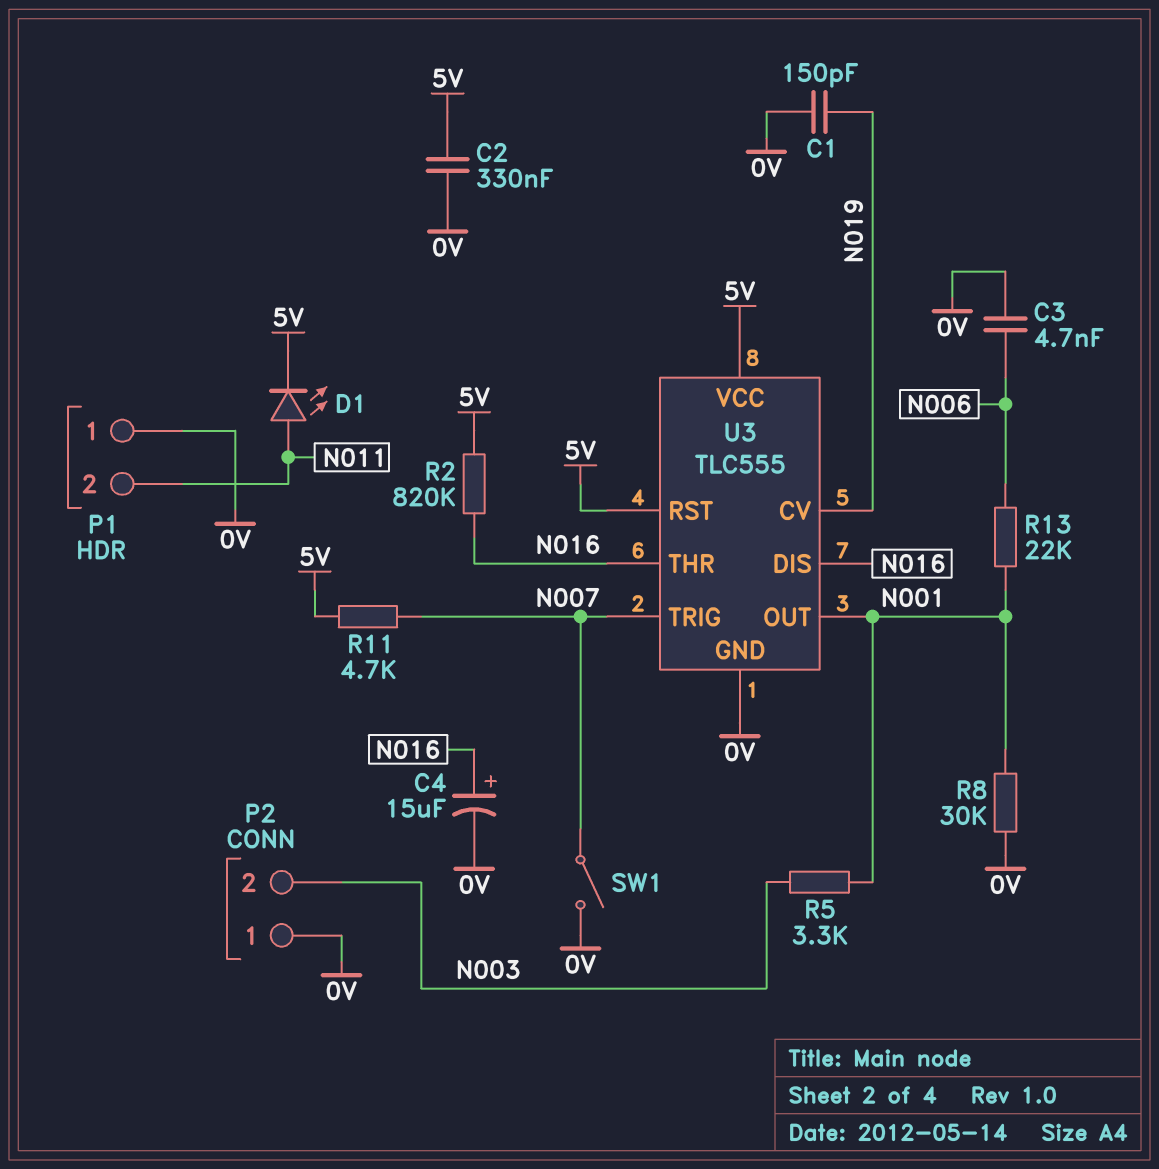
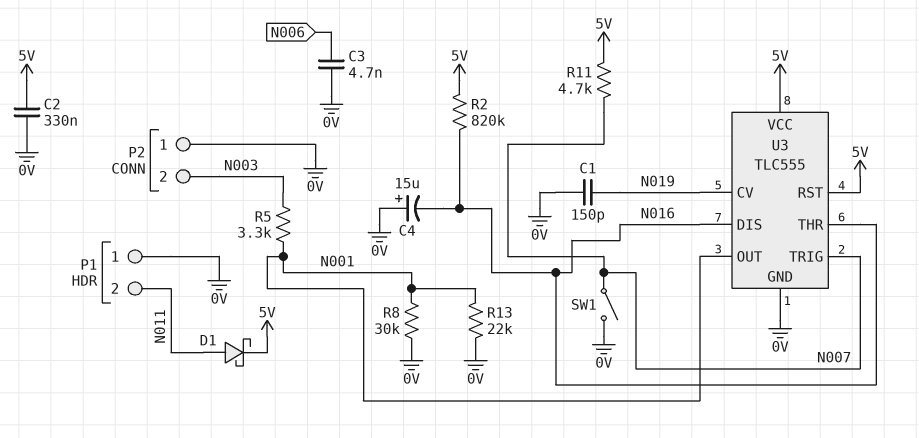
C4: 15uF (plus N016, minus 0V) -> 15uF (plus 0V, minus N016)
D1: LED (A N011, K 5V) -> schottky (A N011, K 5V)
R13: 22k (N001, N006) -> 22k (0V, N001)

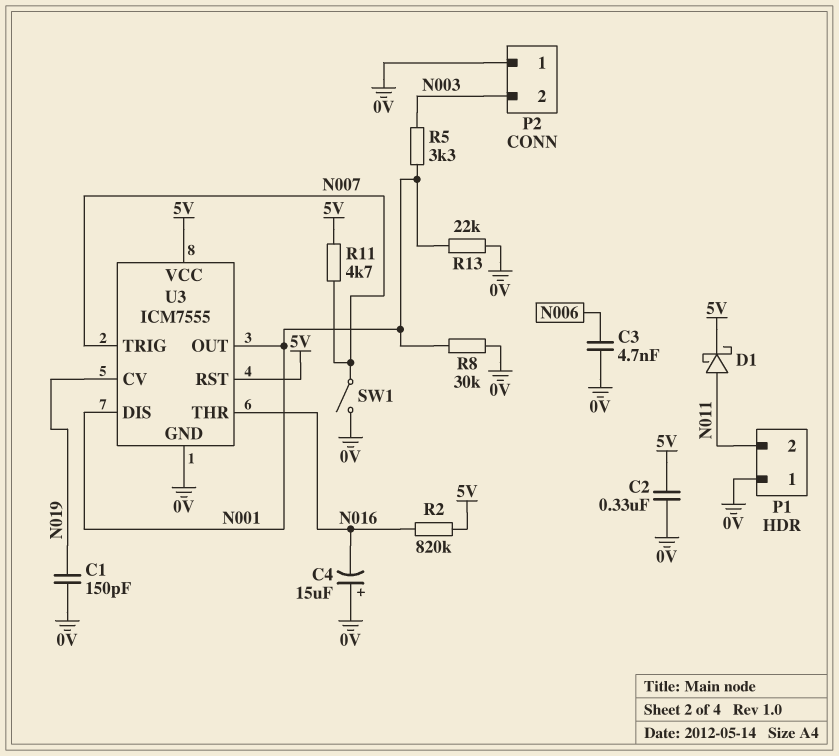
U3: TLC555 -> ICM7555
U3 pin DIS: N016 -> N001

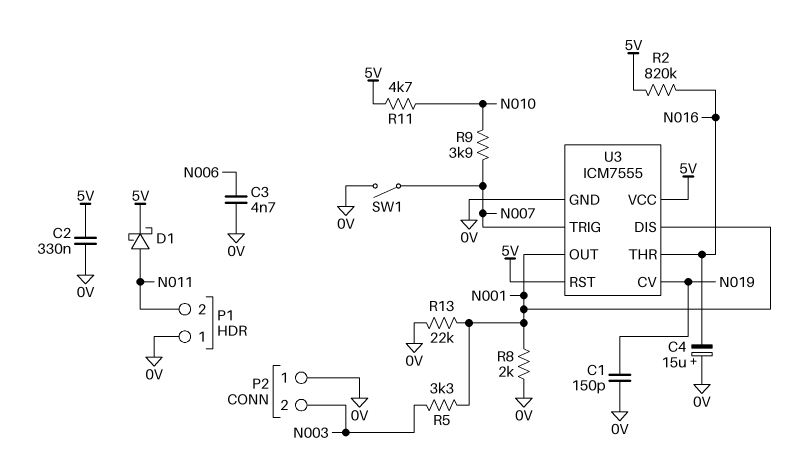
R8: 30k (0V, N001) -> 2k (0V, N001)
R9: none -> 3.9k (N007, N010)
R11: 4.7k (5V, N007) -> 4.7k (5V, N010)

